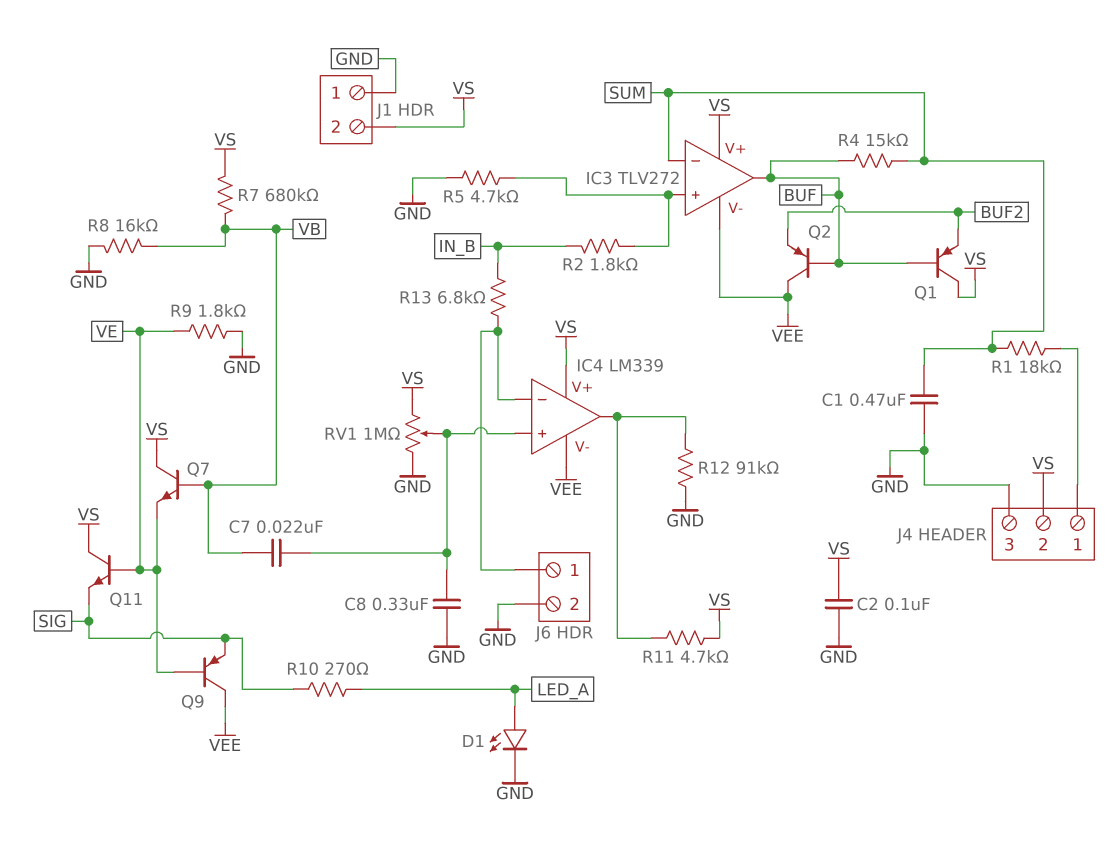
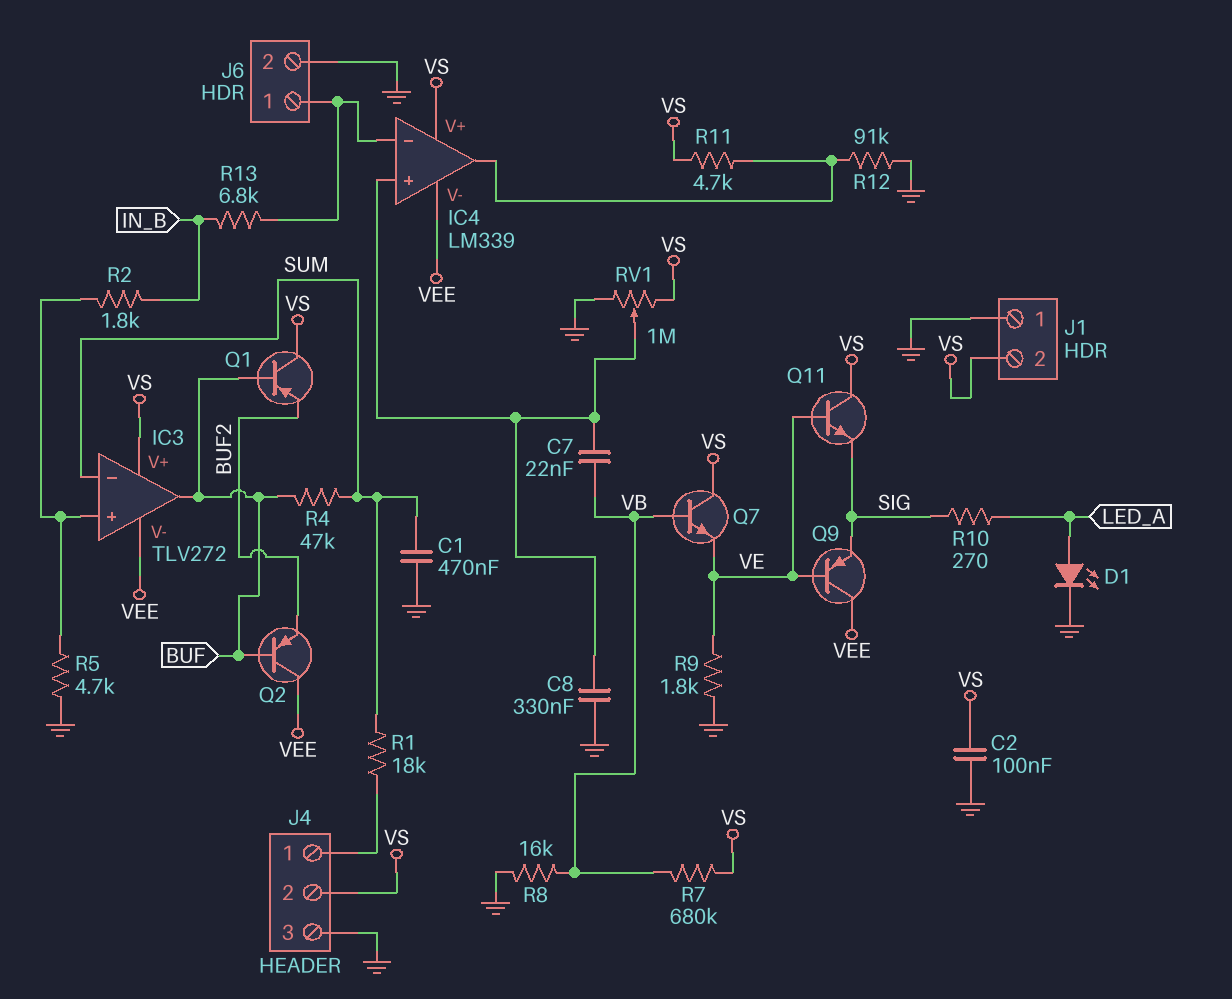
R4: 15k (BUF, SUM) -> 47k (BUF, SUM)

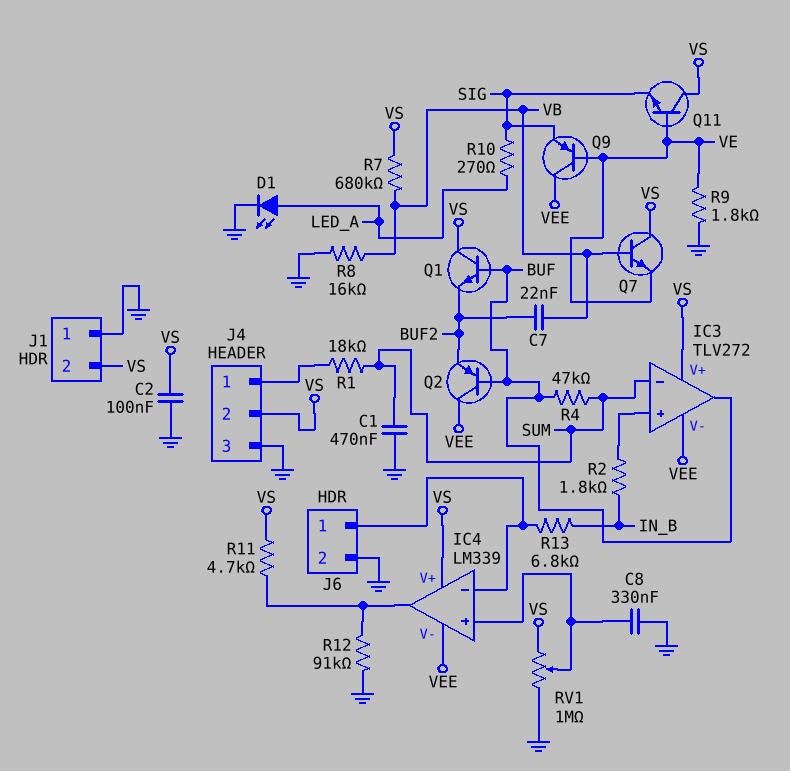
C7: 22nF (IC4/in+, VB) -> 22nF (BUF2, VB)
Q1: PNP (B BUF, C VS, E BUF2) -> NPN (B BUF, C VS, E BUF2)
R5: 4.7k (GND, IC3/in+) -> none

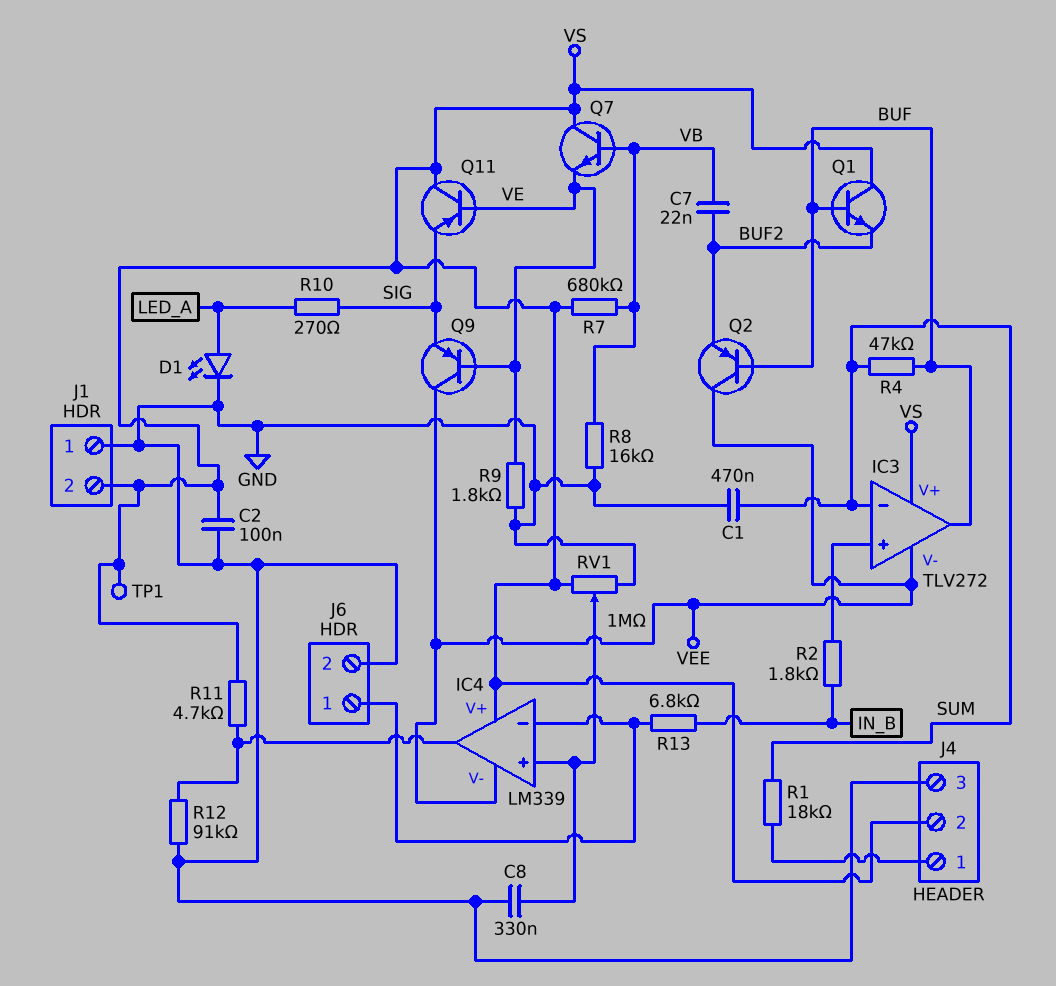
Q11: NPN (B VE, C VS, E SIG) -> PNP (B VE, C VS, E SIG)
TP1: none -> test point (VS)

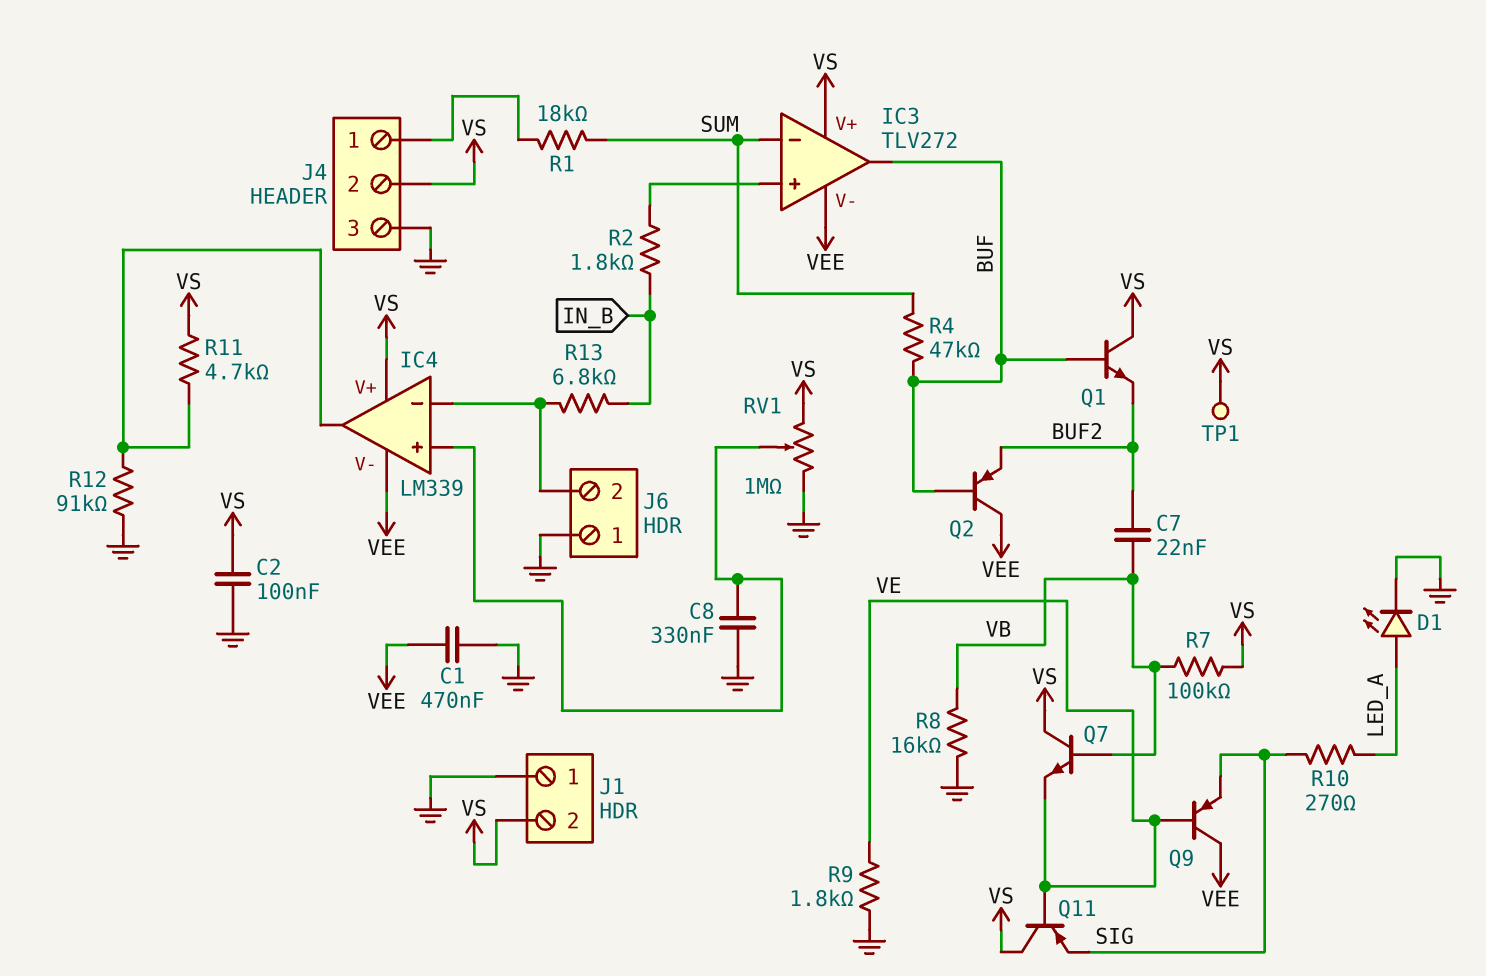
C1: 470nF (GND, SUM) -> 470nF (GND, VEE)
J6 pin 1: IC4/in- -> GND
J6 pin 2: GND -> IC4/in-
R7: 680k (VB, VS) -> 100k (VB, VS)

